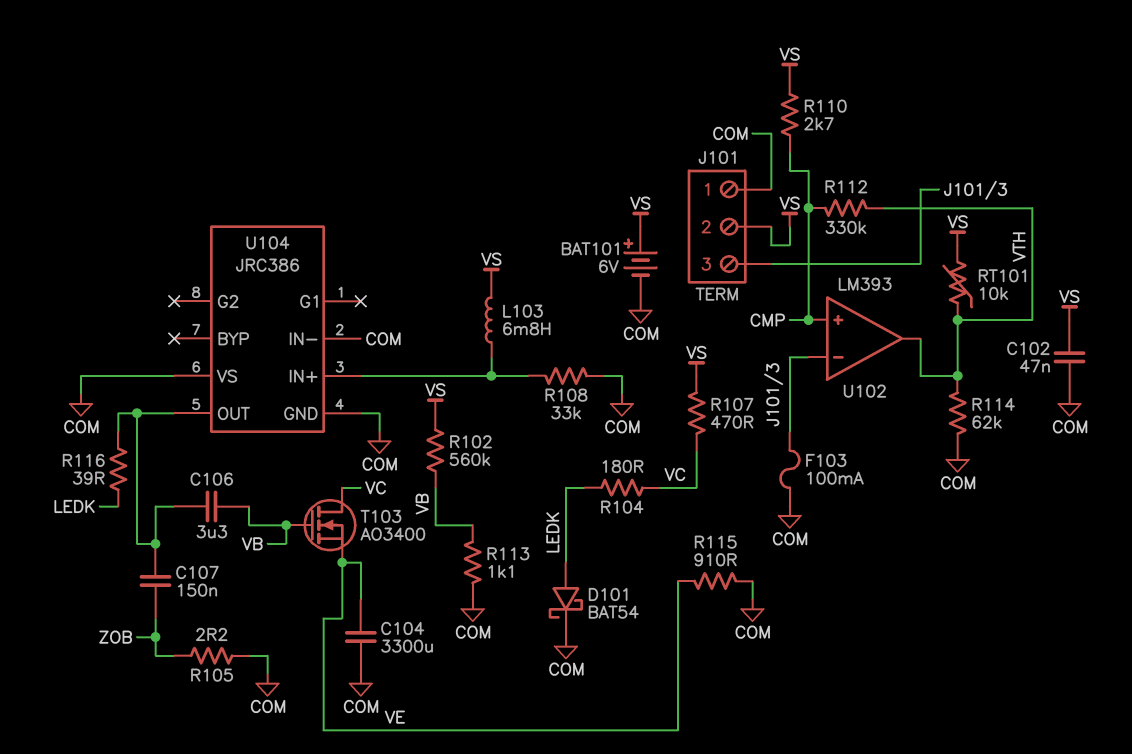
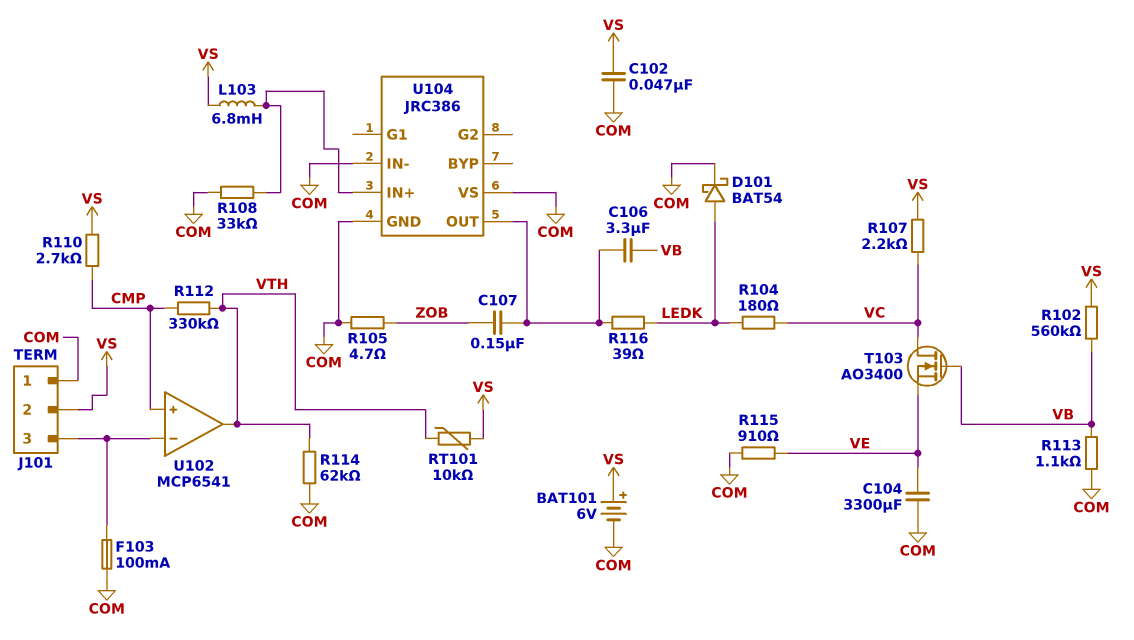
R105: 2.2 (COM, ZOB) -> 4.7 (COM, ZOB)
R107: 470 (VC, VS) -> 2.2k (VC, VS)
U102: LM393 -> MCP6541

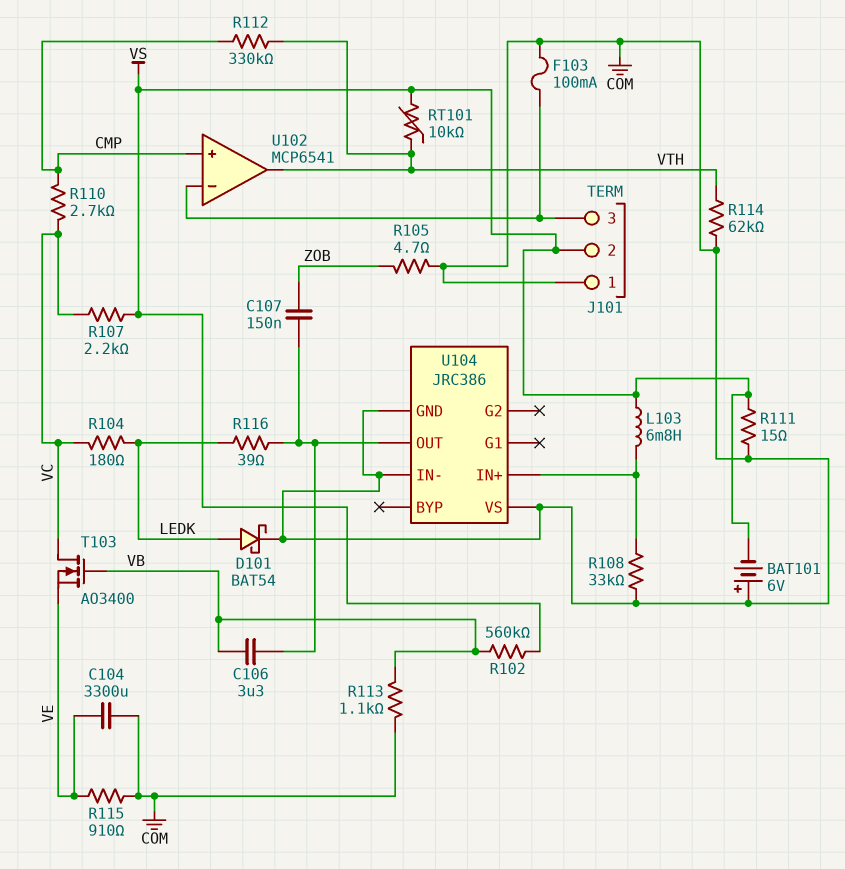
BAT101: 6V (plus VS, minus COM) -> 6V (plus COM, minus VS)
C102: 47nF (COM, VS) -> none
R110: 2.7k (CMP, VS) -> 2.7k (CMP, VC)
R111: none -> 15 (COM, VS)

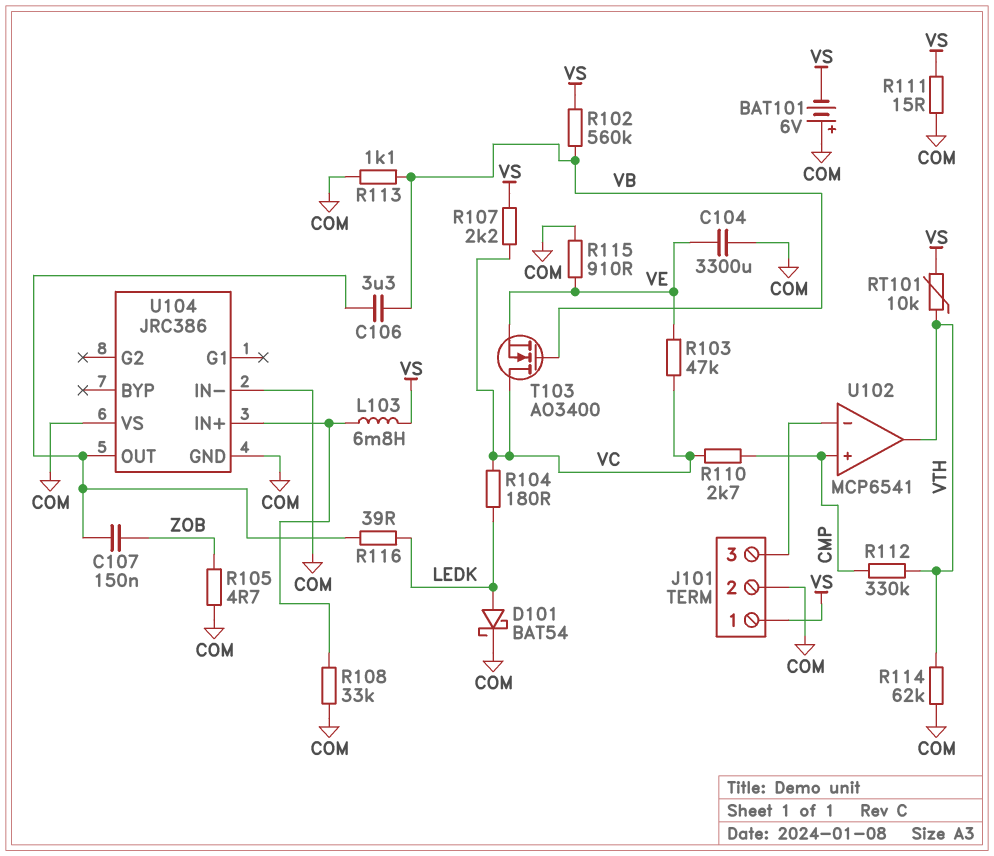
F103: 100mA (COM, J101/3) -> none
J101 pin 1: COM -> VS
J101 pin 2: VS -> COM
R103: none -> 47k (VC, VE)

